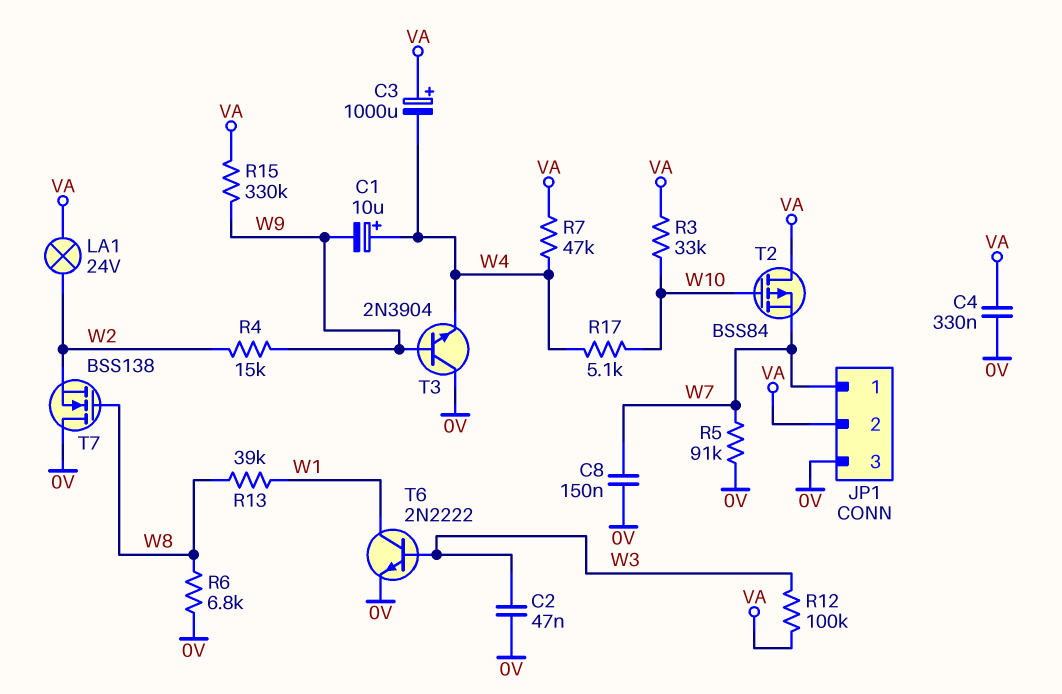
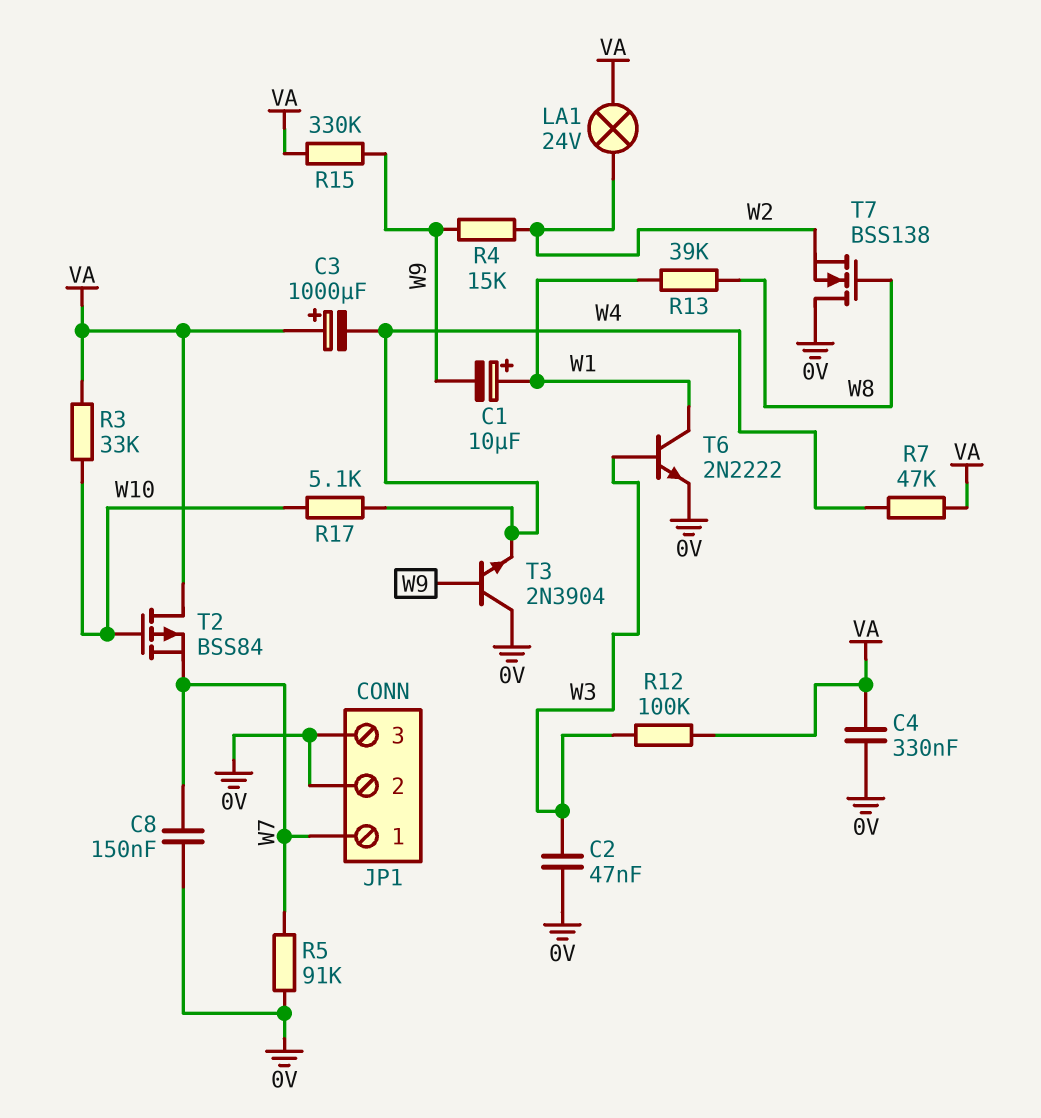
C1: 10uF (plus W4, minus W9) -> 10uF (plus W1, minus W9)
JP1 pin 2: VA -> 0V
R6: 6.8k (0V, W8) -> none

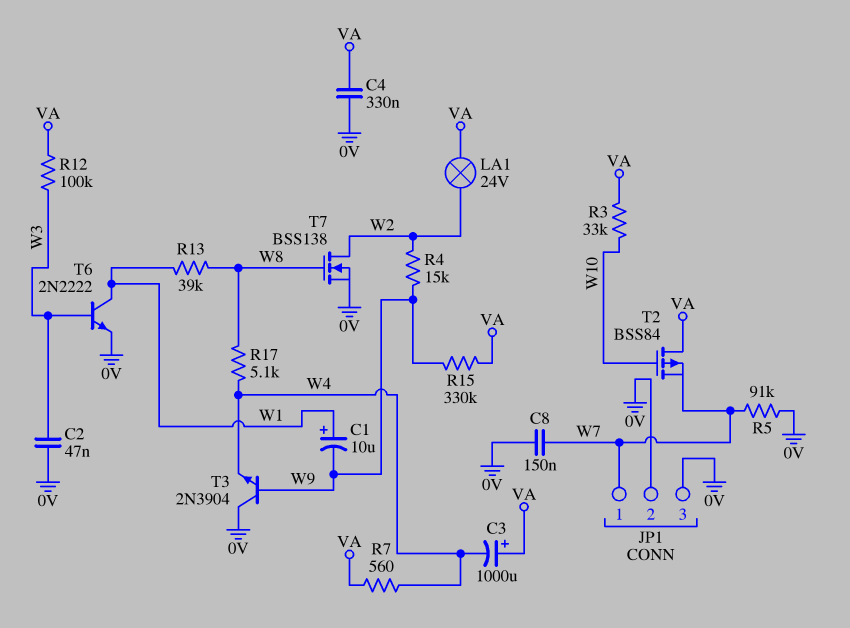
R7: 47k (VA, W4) -> 560 (VA, W4)
R17: 5.1k (W4, W10) -> 5.1k (W4, W8)
T7: NMOS BSS138 (G W8, D 0V, S W2) -> NMOS BSS138 (G W8, D W2, S 0V)

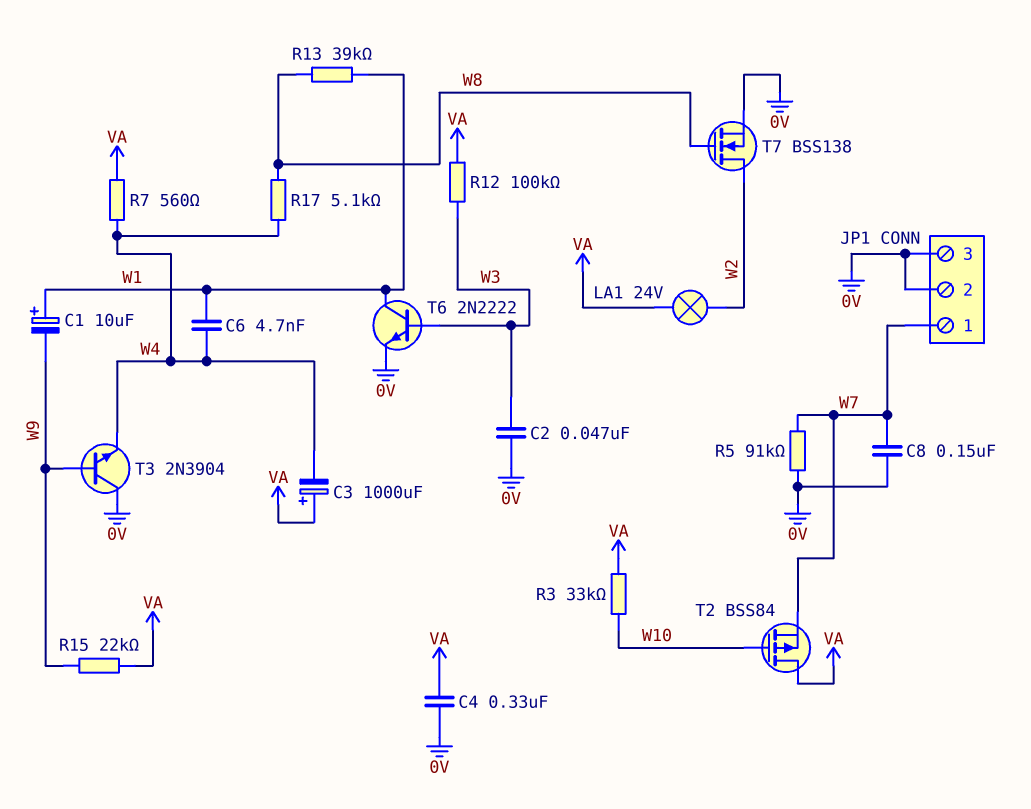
C6: none -> 4.7nF (W1, W4)
R4: 15k (W2, W9) -> none
R15: 330k (VA, W9) -> 22k (VA, W9)

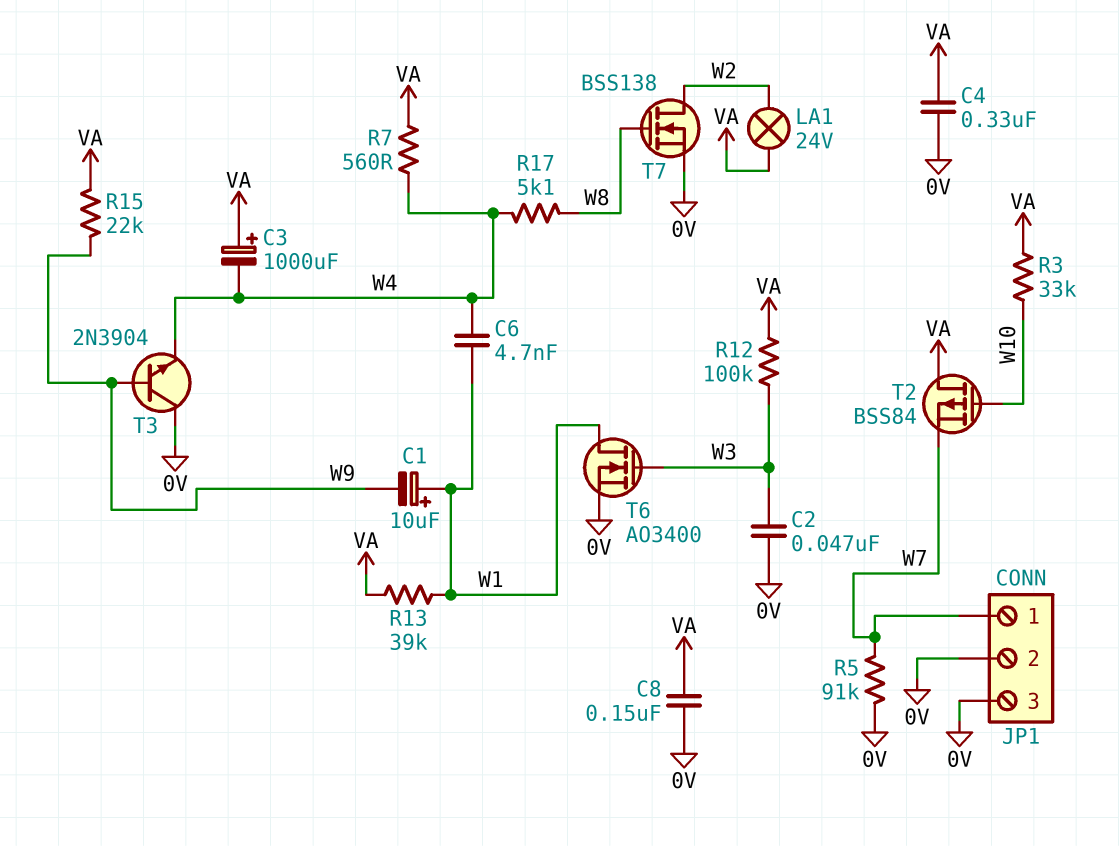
C8: 150nF (0V, W7) -> 150nF (0V, VA)
R13: 39k (W1, W8) -> 39k (VA, W1)
T6: NPN 2N2222 (B W3, C W1, E 0V) -> NMOS AO3400 (G W3, D W1, S 0V)

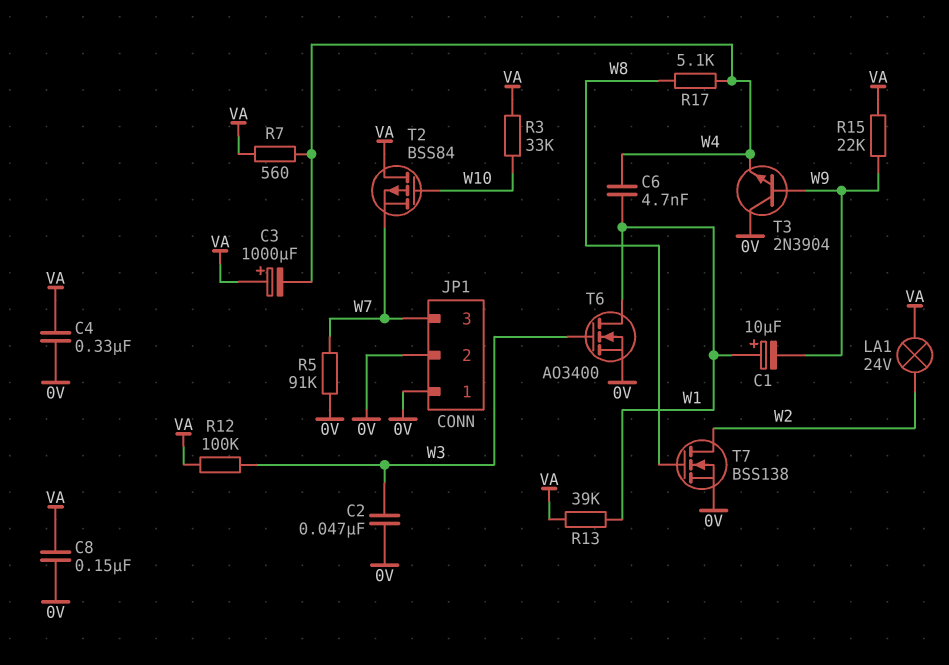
JP1 pin 1: W7 -> 0V
JP1 pin 3: 0V -> W7

